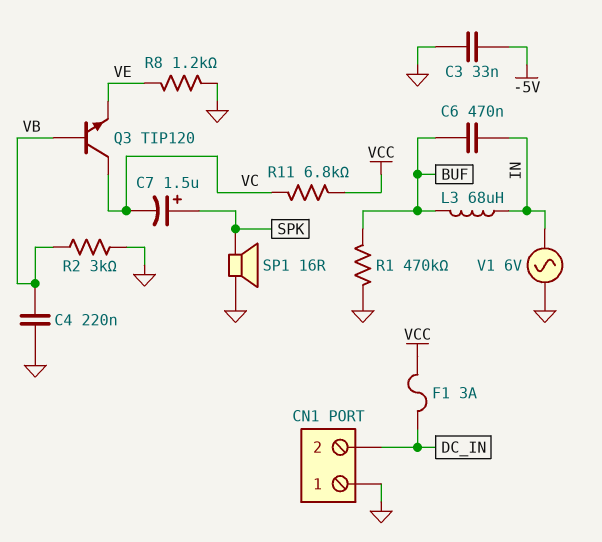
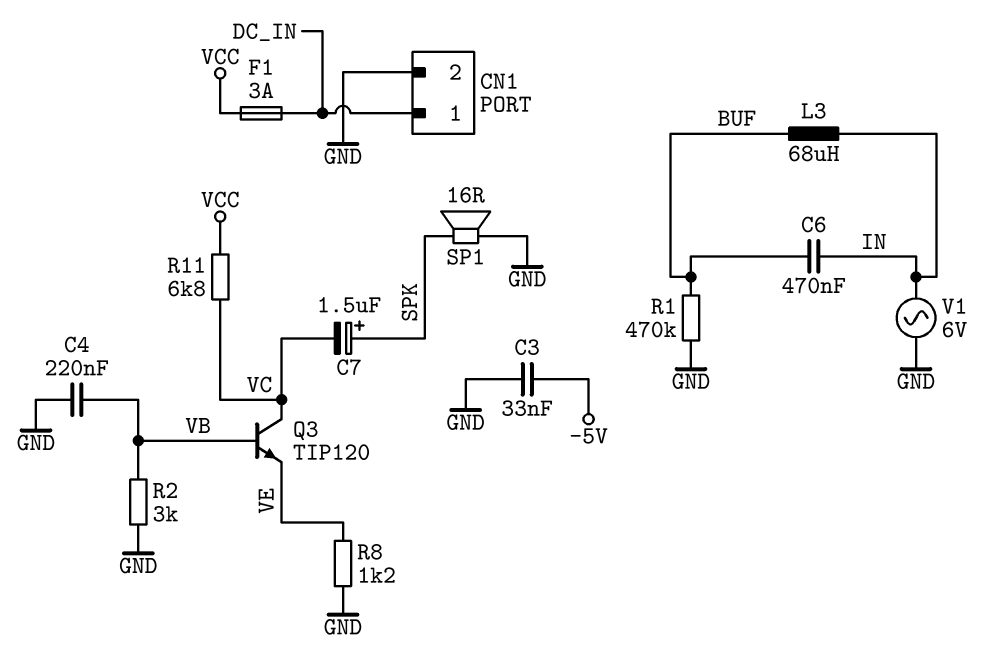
CN1 pin 1: GND -> DC_IN
CN1 pin 2: DC_IN -> GND

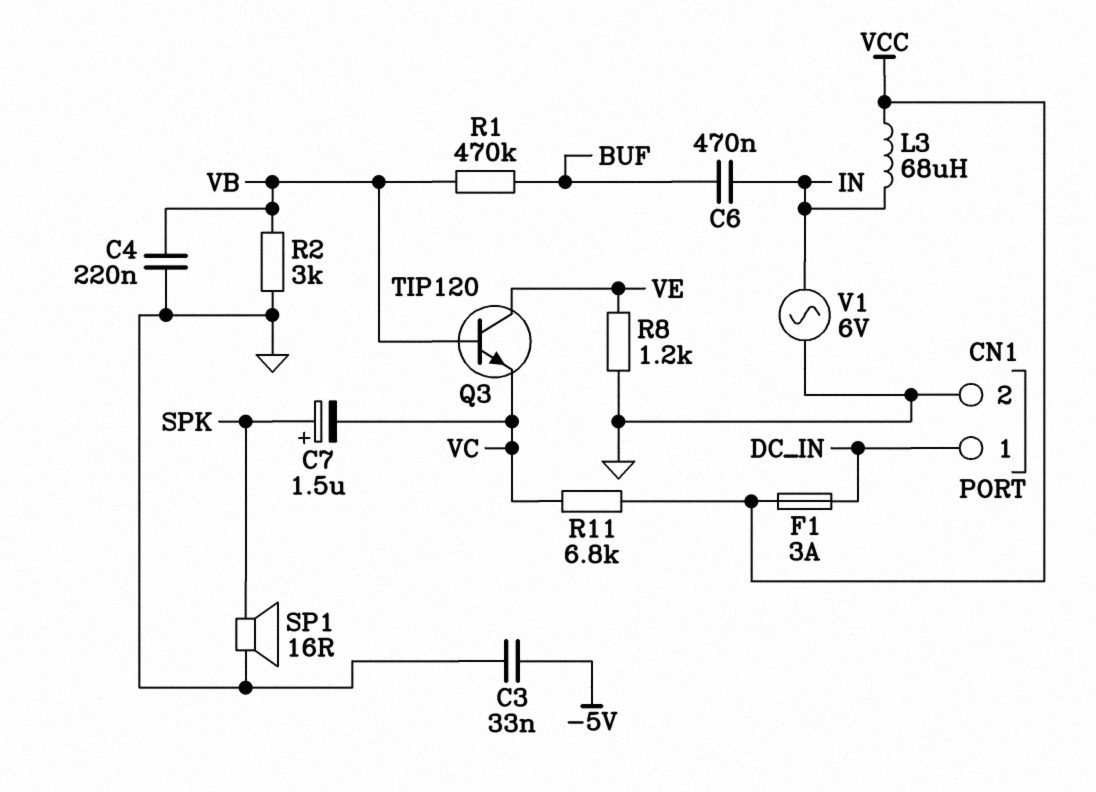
L3: 68uH (BUF, IN) -> 68uH (IN, VCC)
Q3: NPN TIP120 (B VB, C VC, E VE) -> NPN TIP120 (B VB, C VE, E VC)
R1: 470k (BUF, GND) -> 470k (BUF, VB)

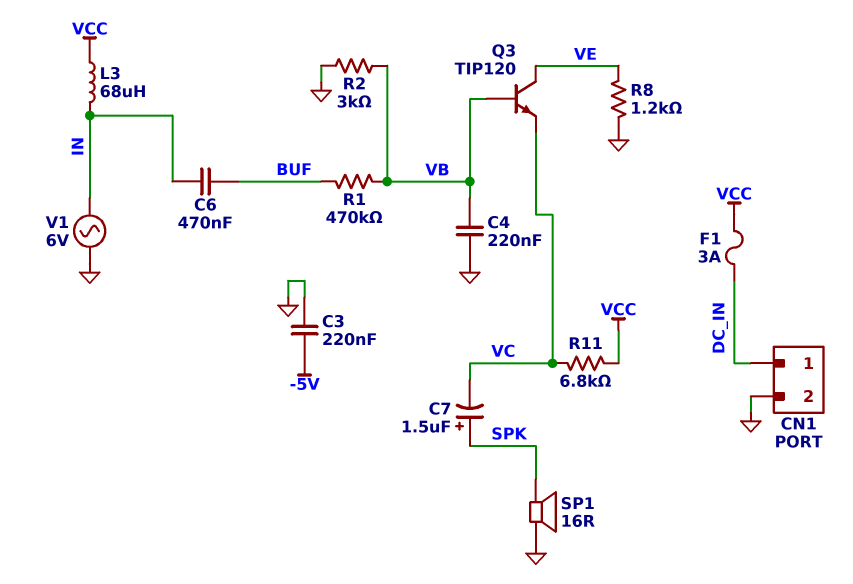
C3: 33nF (-5V, GND) -> 220nF (-5V, GND)

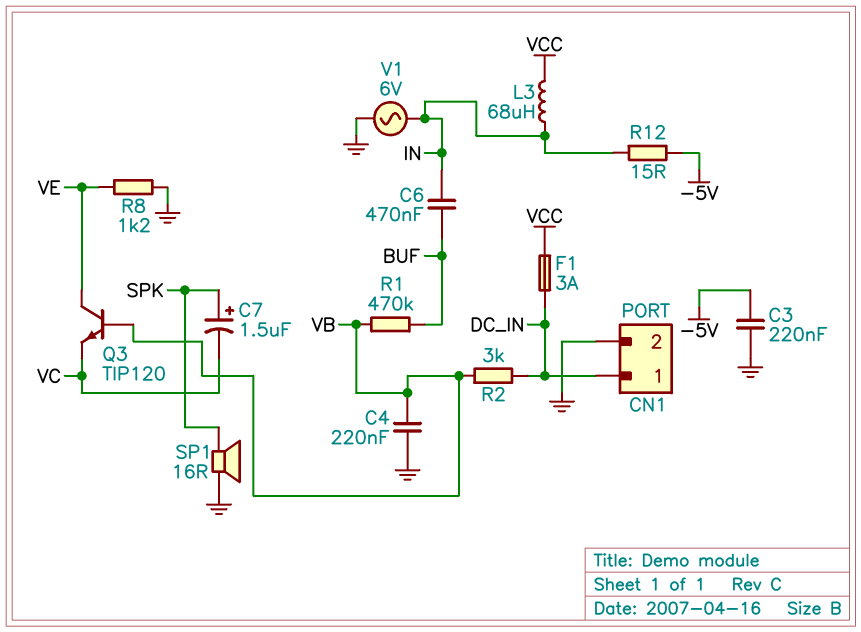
R2: 3k (GND, VB) -> 3k (DC_IN, VB)
R11: 6.8k (VC, VCC) -> none
R12: none -> 15 (-5V, IN)

